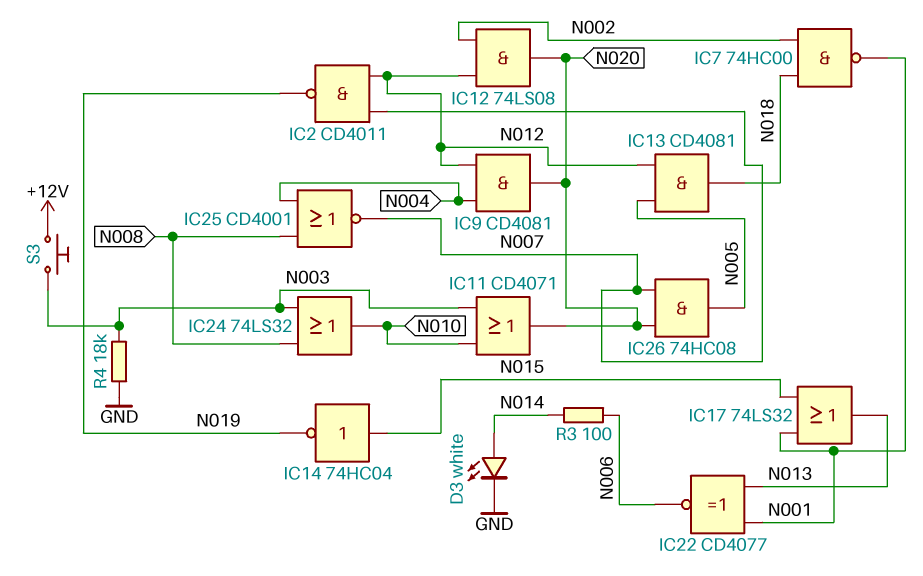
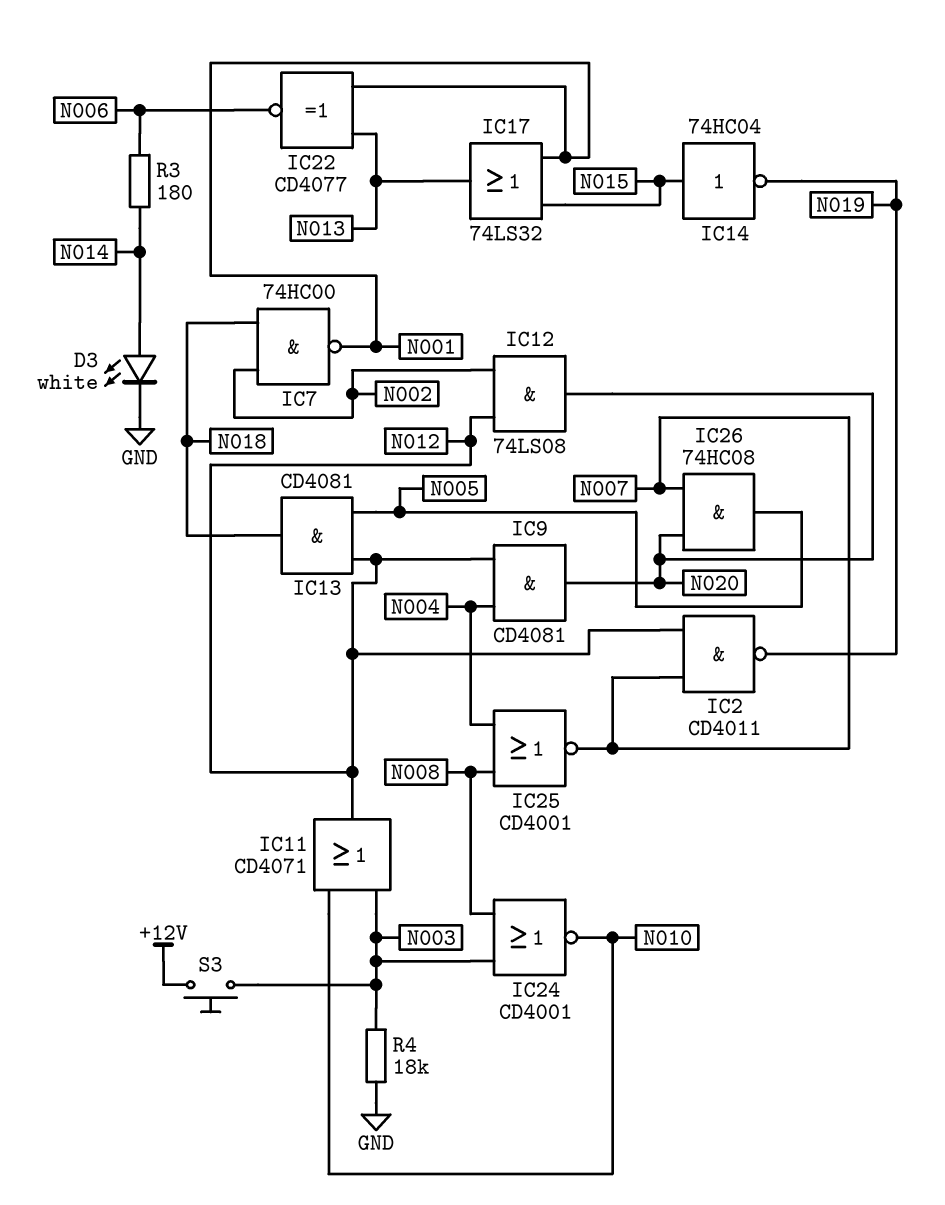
IC11: OR CD4071 (in N003, in N010, out N020) -> OR CD4071 (in N003, in N010, out N012)
IC24: OR 74LS32 (in N003, in N008, out N010) -> NOR CD4001 (in N003, in N008, out N010)
R3: 100 (N006, N014) -> 180 (N006, N014)

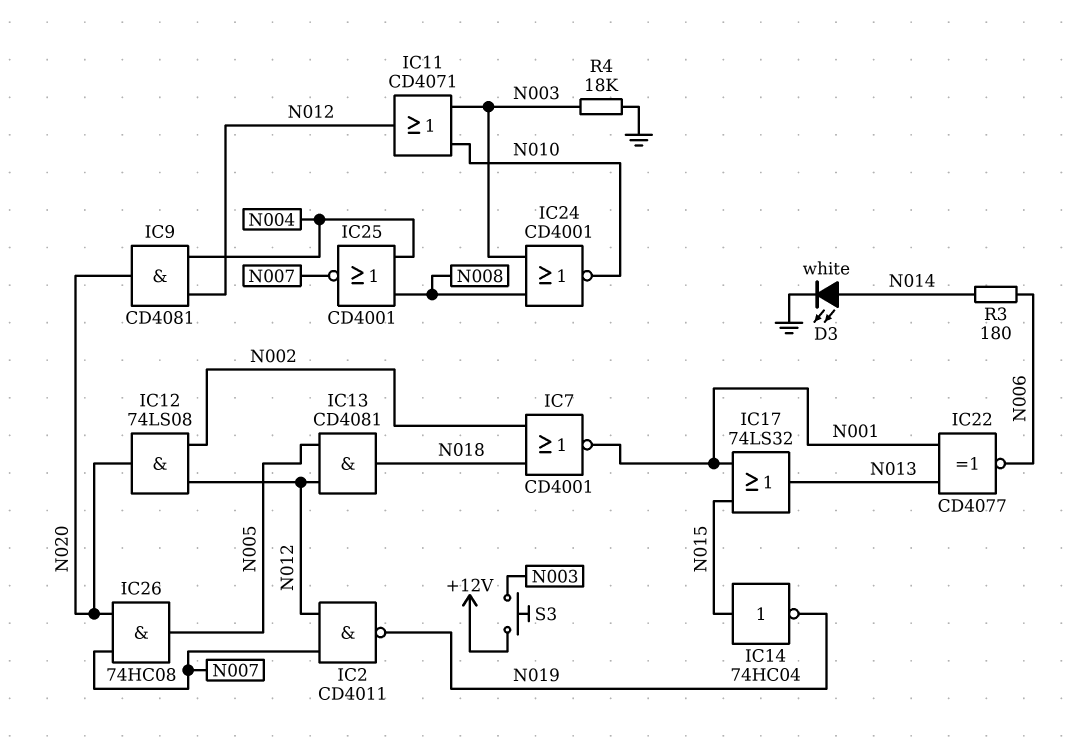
IC7: NAND 74HC00 (in N002, in N018, out N001) -> NOR CD4001 (in N002, in N018, out N001)

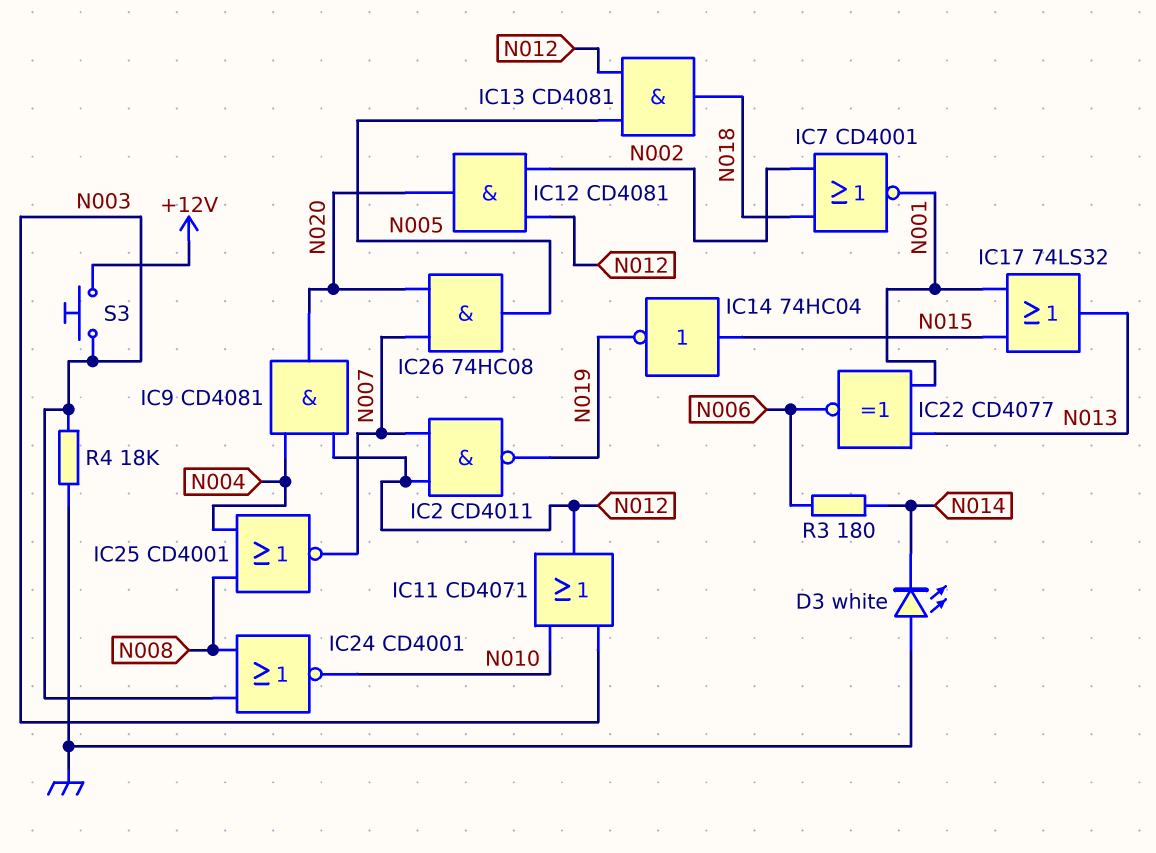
D3: LED white (A N014, K GND) -> LED white (A GND, K N014)
IC12: AND 74LS08 (in N002, in N012, out N020) -> AND CD4081 (in N002, in N012, out N020)

